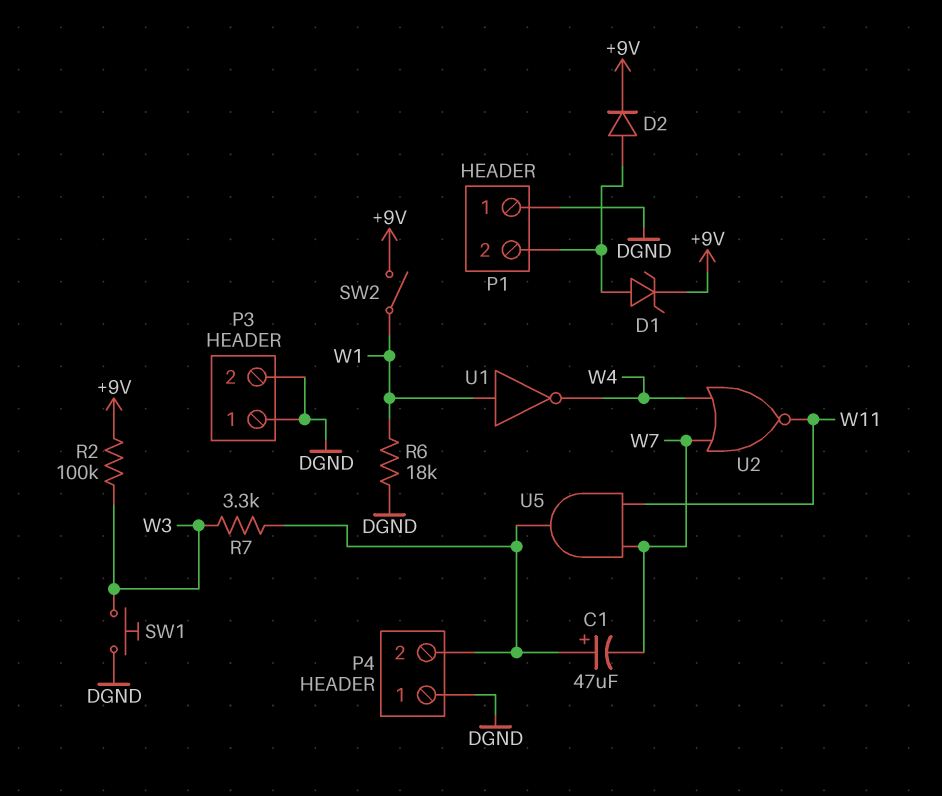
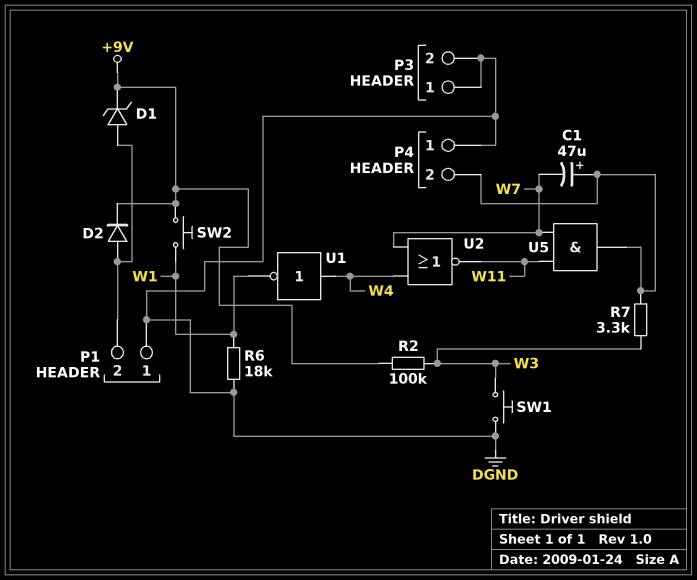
SW2: switch (+9V, W1) -> button (+9V, W1)
U1: NOT (in W1, out W4) -> NOT (in W4, out W1)

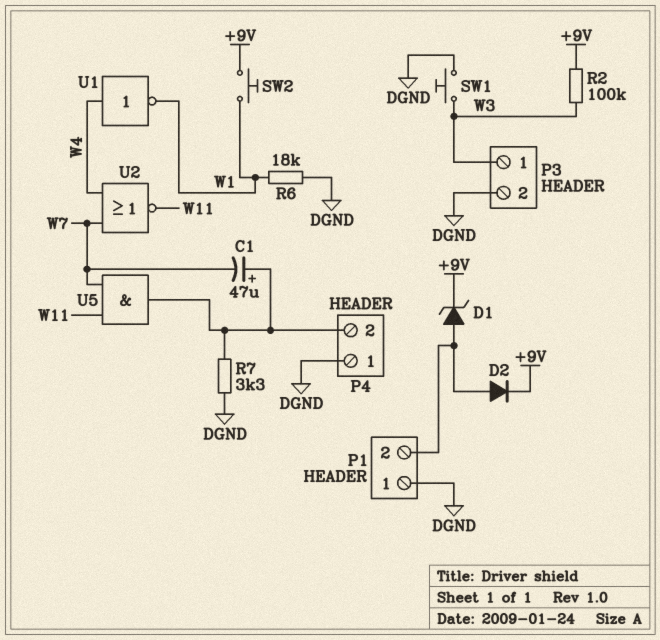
P3 pin 1: DGND -> W3
R7: 3.3k (P4/2, W3) -> 3.3k (DGND, P4/2)

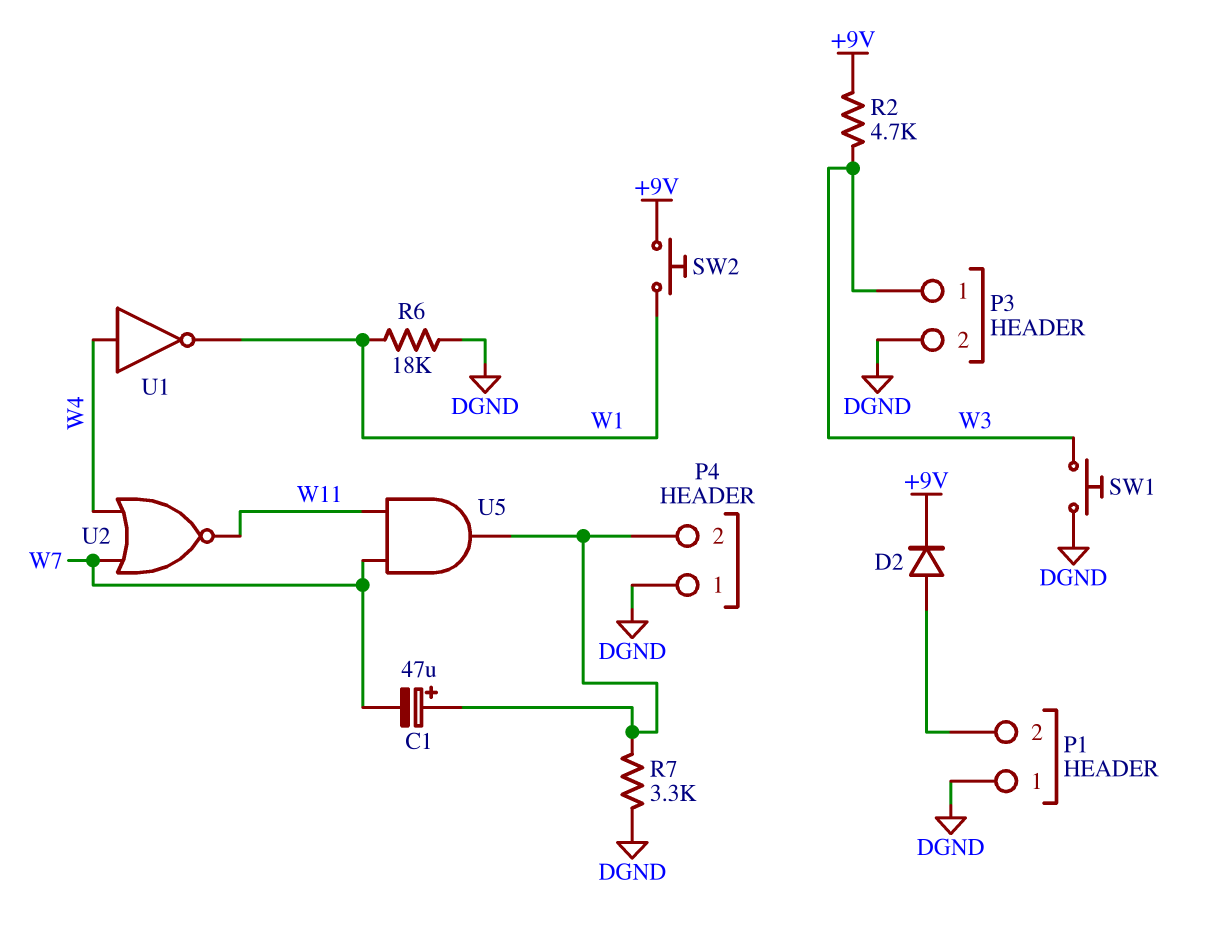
D1: zener (A P1/2, K +9V) -> none
R2: 100k (+9V, W3) -> 4.7k (+9V, W3)

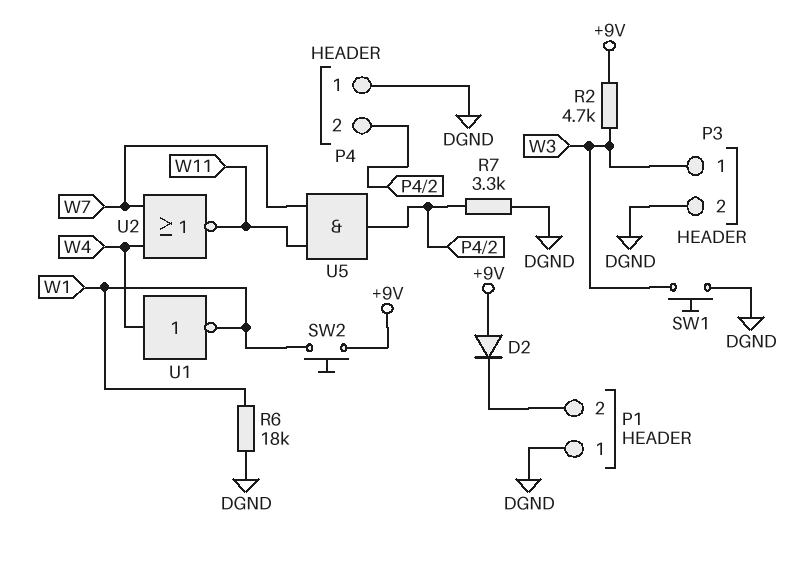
C1: 47uF (plus P4/2, minus W7) -> none
D2: diode (A P1/2, K +9V) -> diode (A +9V, K P1/2)

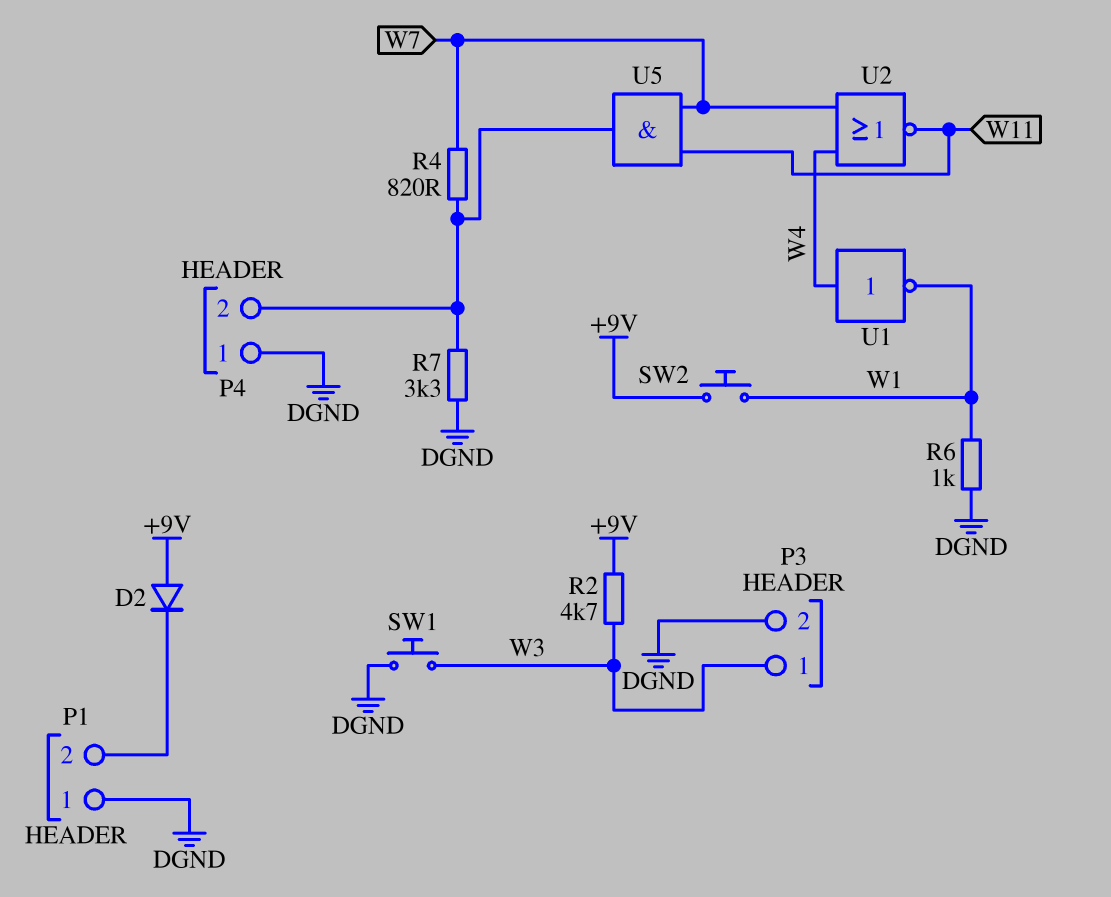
R4: none -> 820 (P4/2, W7)
R6: 18k (DGND, W1) -> 1k (DGND, W1)

